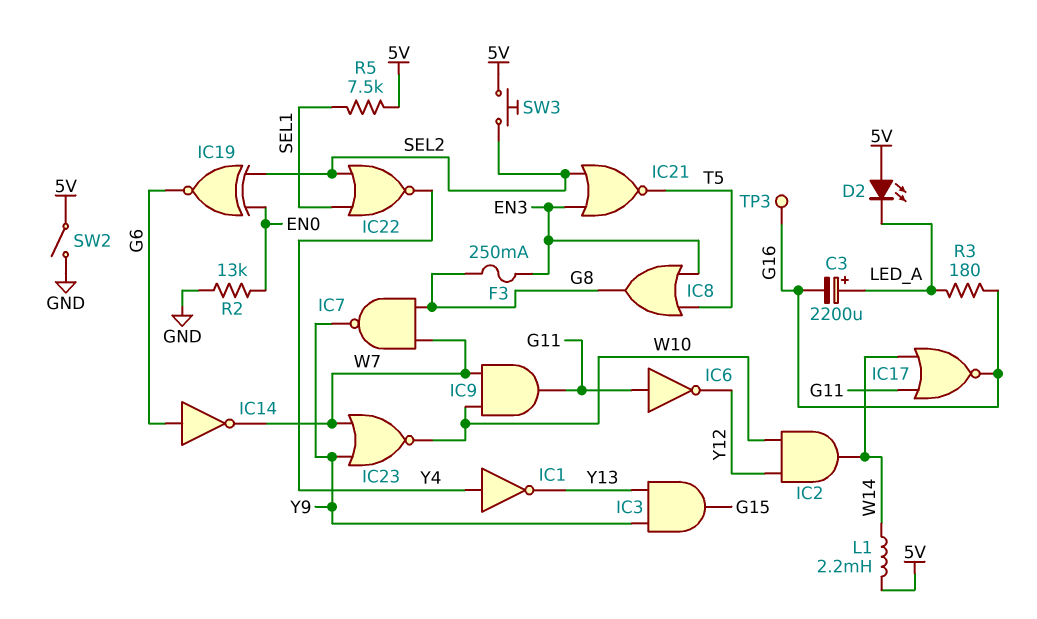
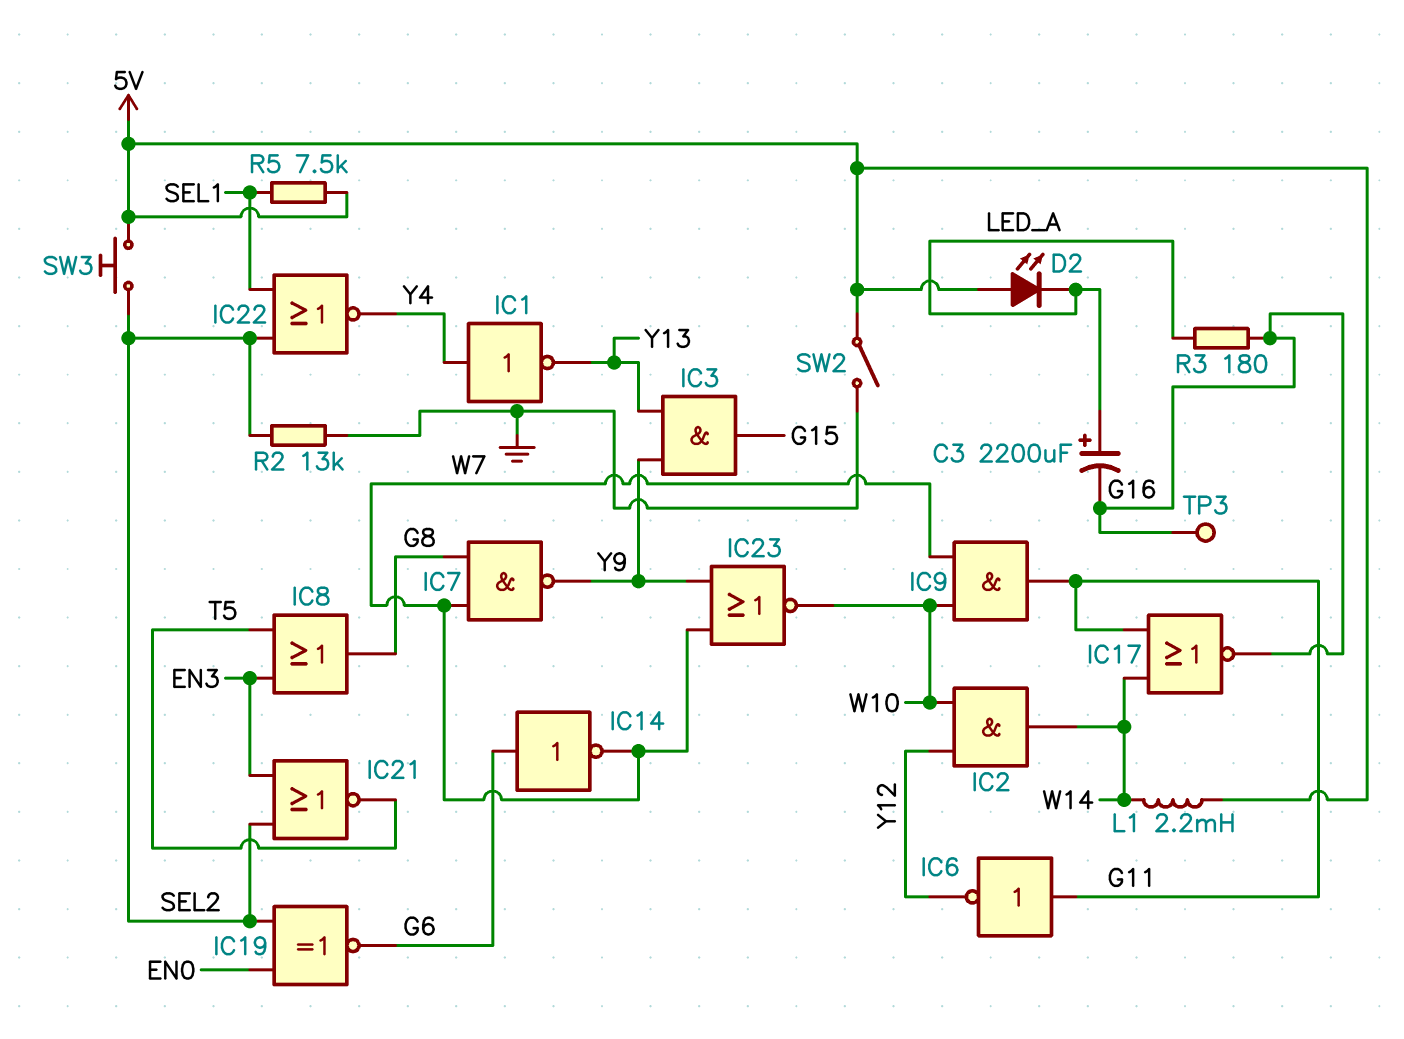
F3: 250mA (EN3, G8) -> none
R2: 13k (EN0, GND) -> 13k (GND, SEL2)

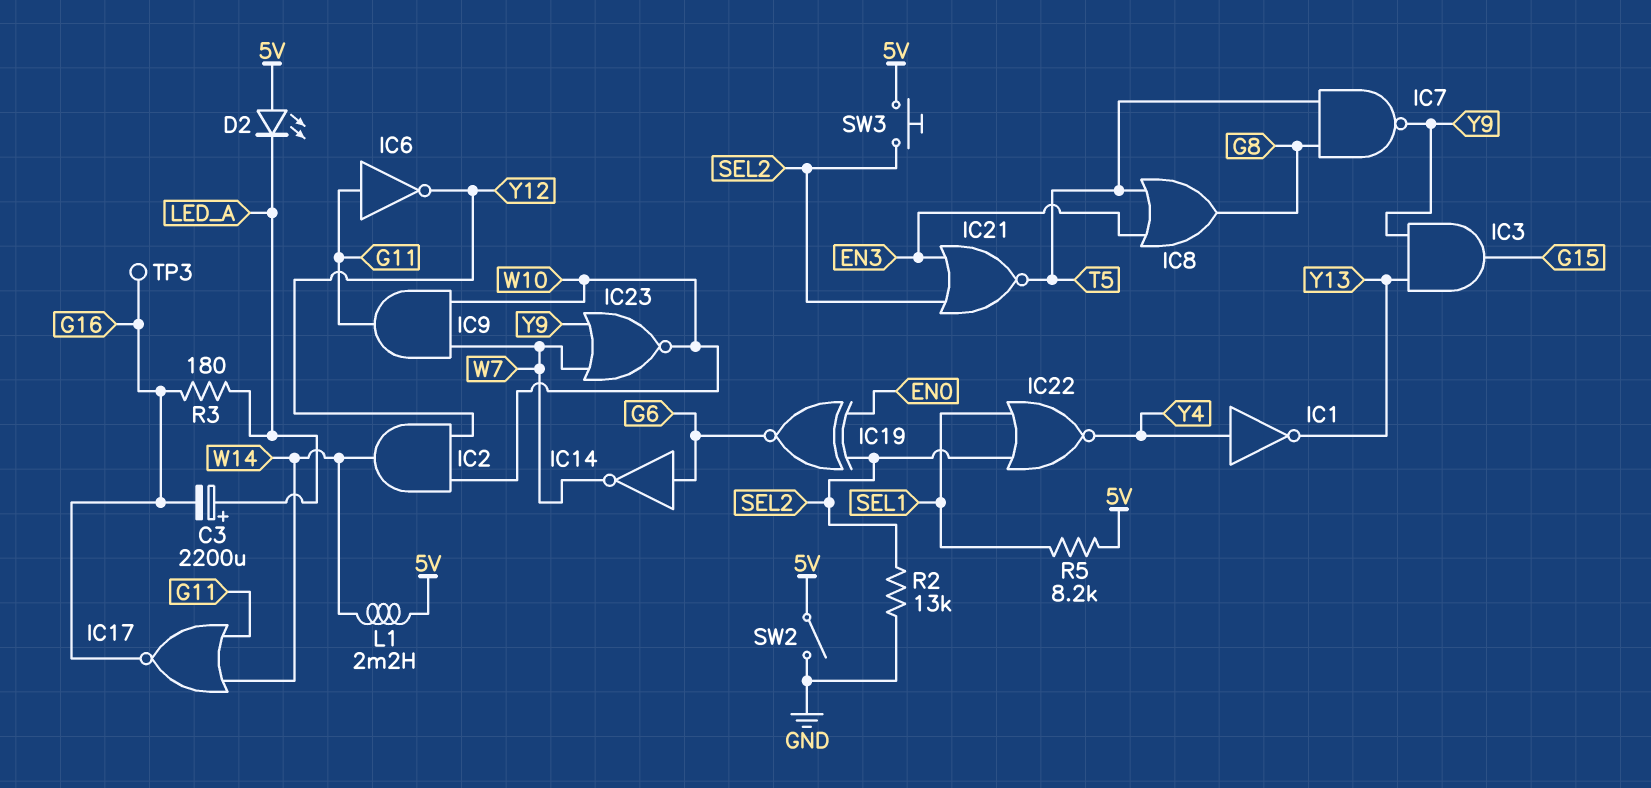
IC7: NAND (in G8, in W7, out Y9) -> NAND (in G8, in T5, out Y9)
R5: 7.5k (5V, SEL1) -> 8.2k (5V, SEL1)

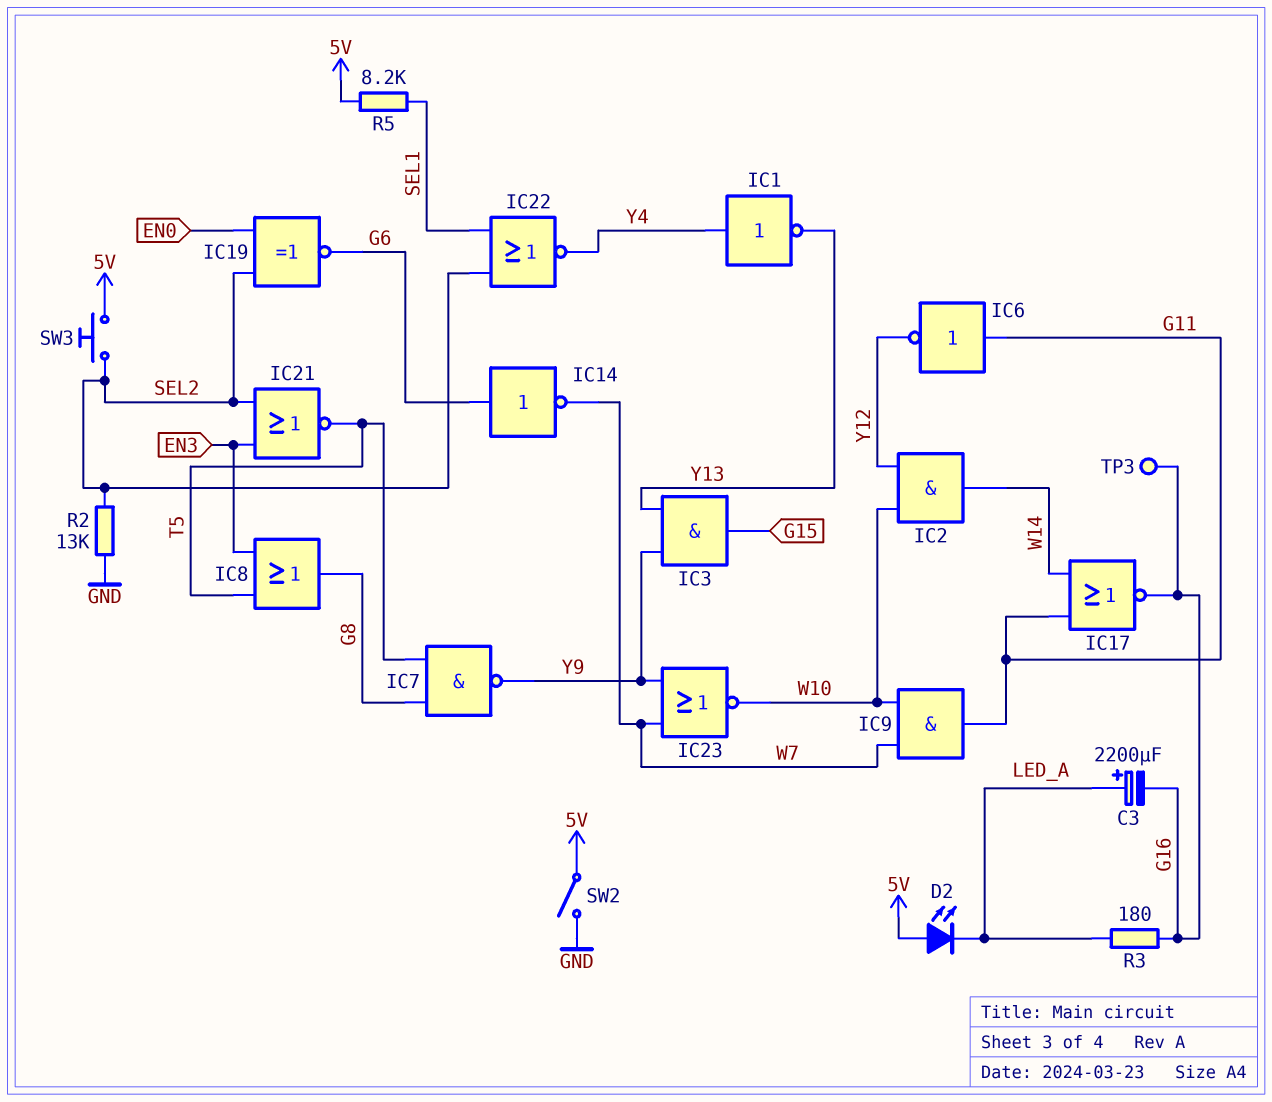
L1: 2.2mH (5V, W14) -> none

